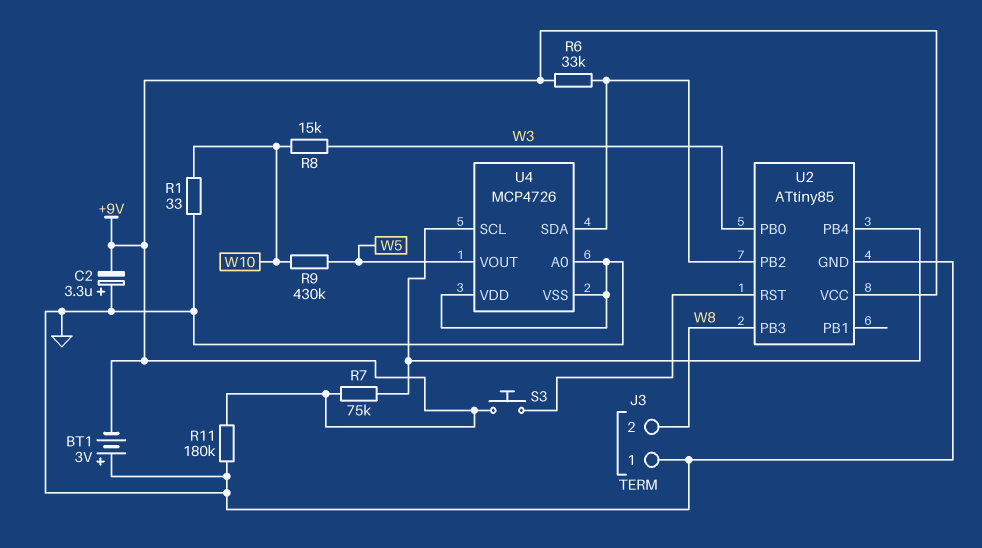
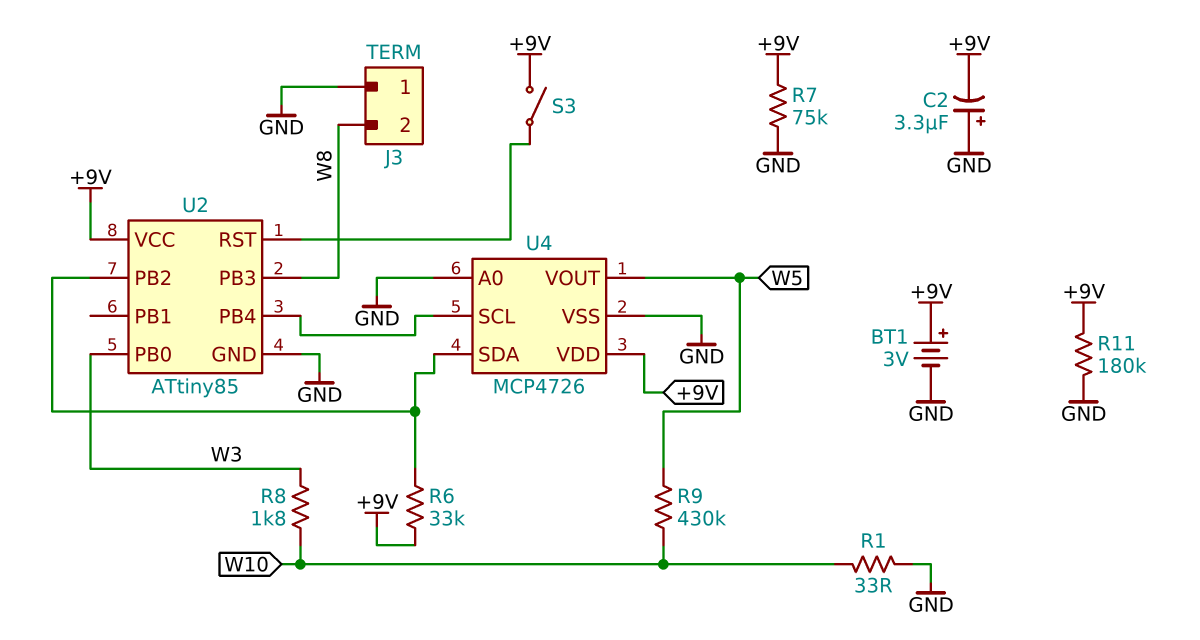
BT1: 3V (plus GND, minus +9V) -> 3V (plus +9V, minus GND)
R7: 75k (+9V, U2/PB4) -> 75k (+9V, GND)
R8: 15k (W3, W10) -> 1.8k (W3, W10)
S3: button (+9V, U2/RST) -> switch (+9V, U2/RST)
U4 pin VDD: GND -> +9V

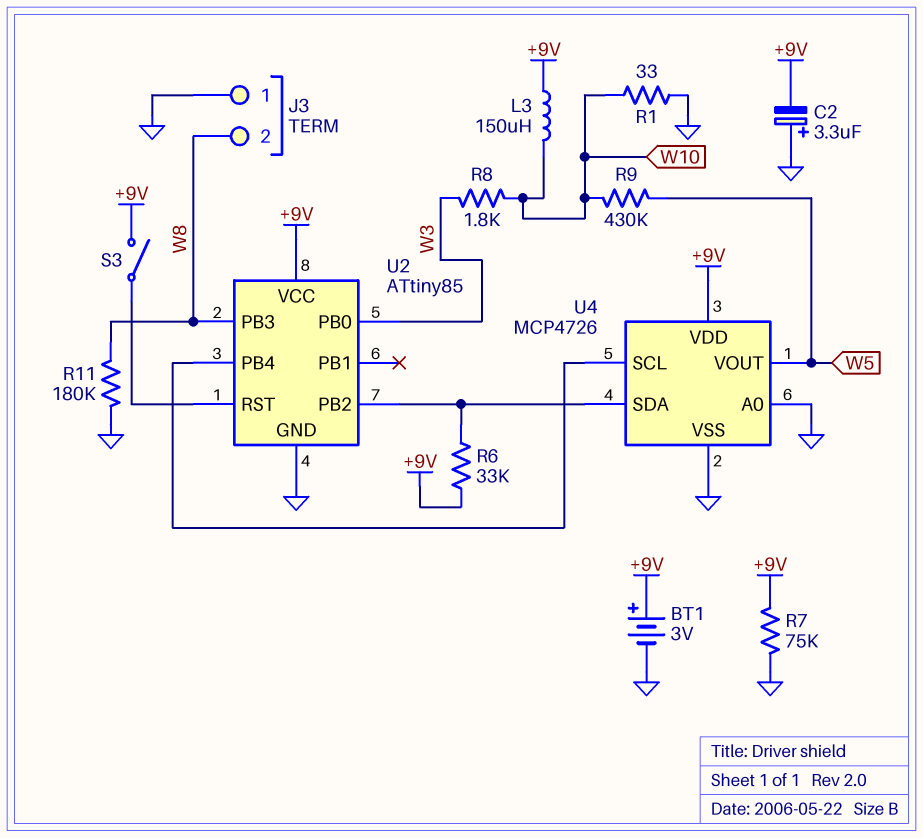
L3: none -> 150uH (+9V, W10)
R11: 180k (+9V, GND) -> 180k (GND, W8)

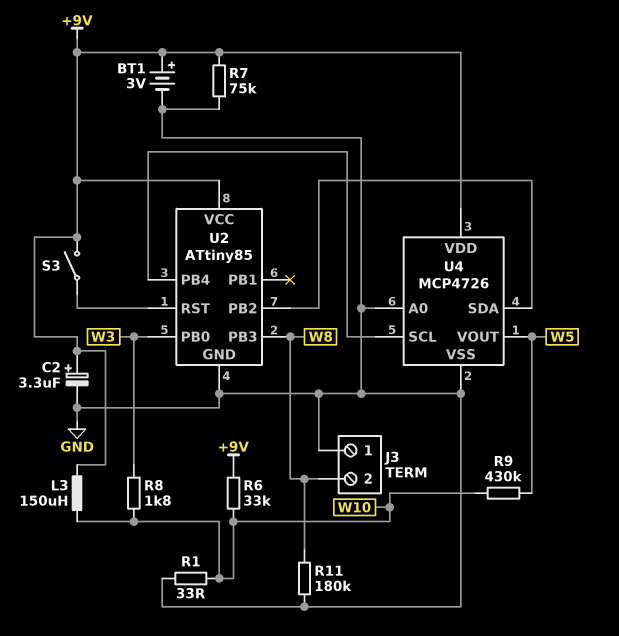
C2: 3.3uF (plus GND, minus +9V) -> 3.3uF (plus +9V, minus GND)
R6: 33k (+9V, U2/PB2) -> 33k (+9V, W10)

